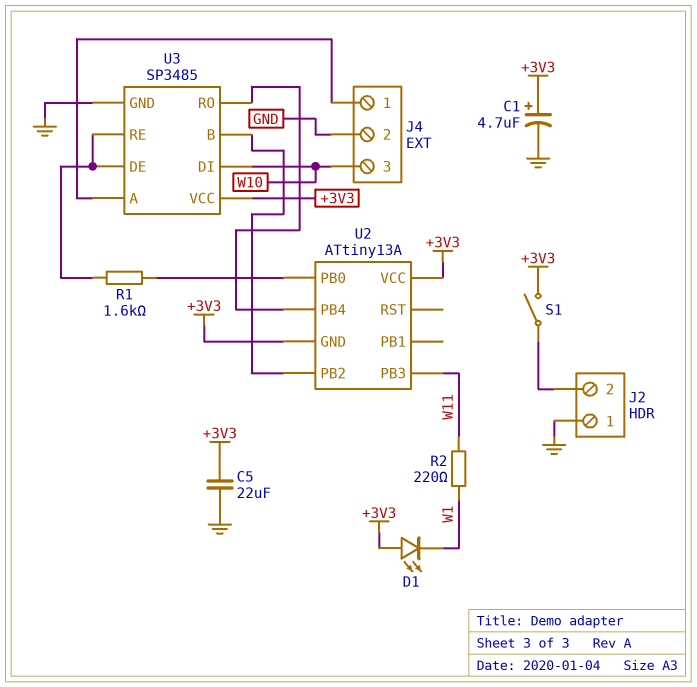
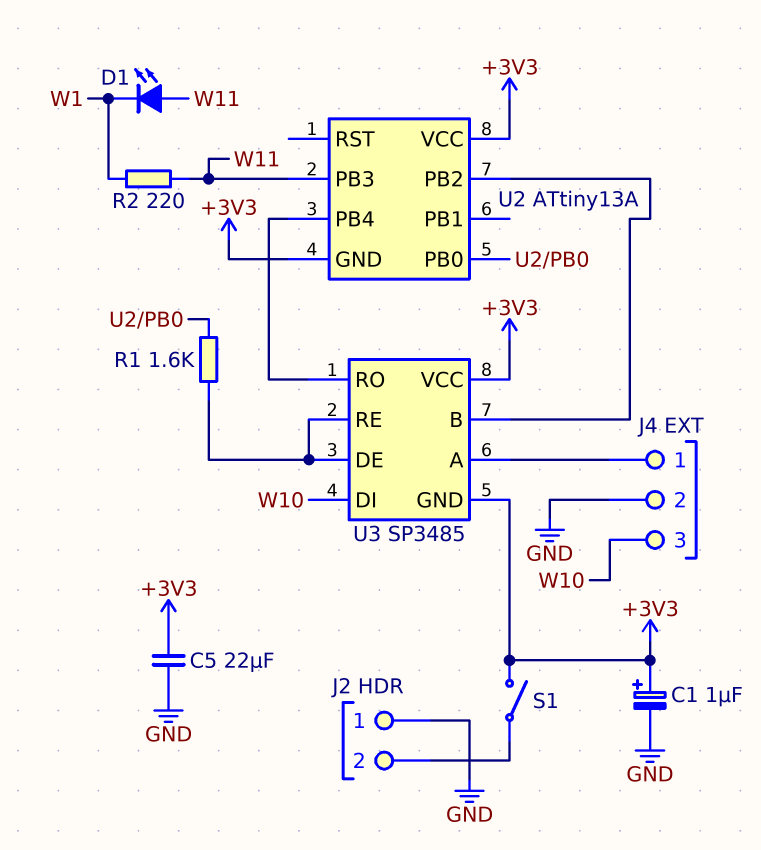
C1: 4.7uF (plus +3V3, minus GND) -> 1uF (plus +3V3, minus GND)
D1: LED (A +3V3, K W1) -> LED (A W11, K W1)
U3 pin GND: GND -> +3V3

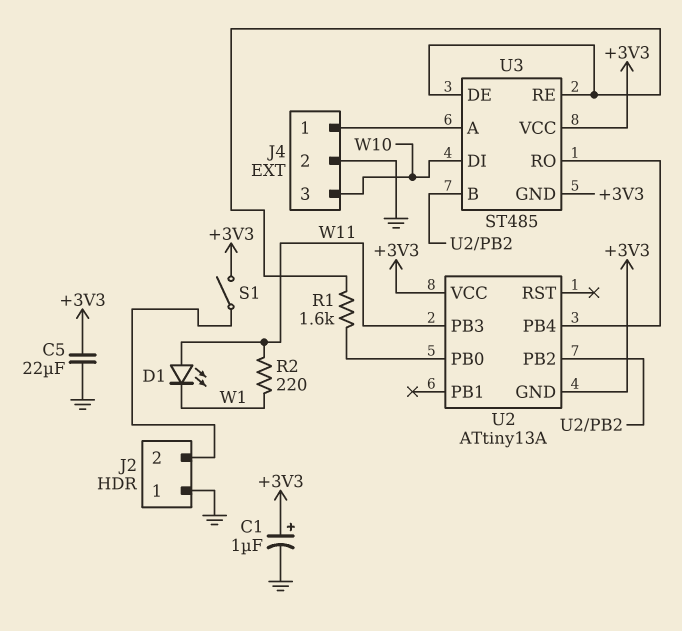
U3: SP3485 -> ST485

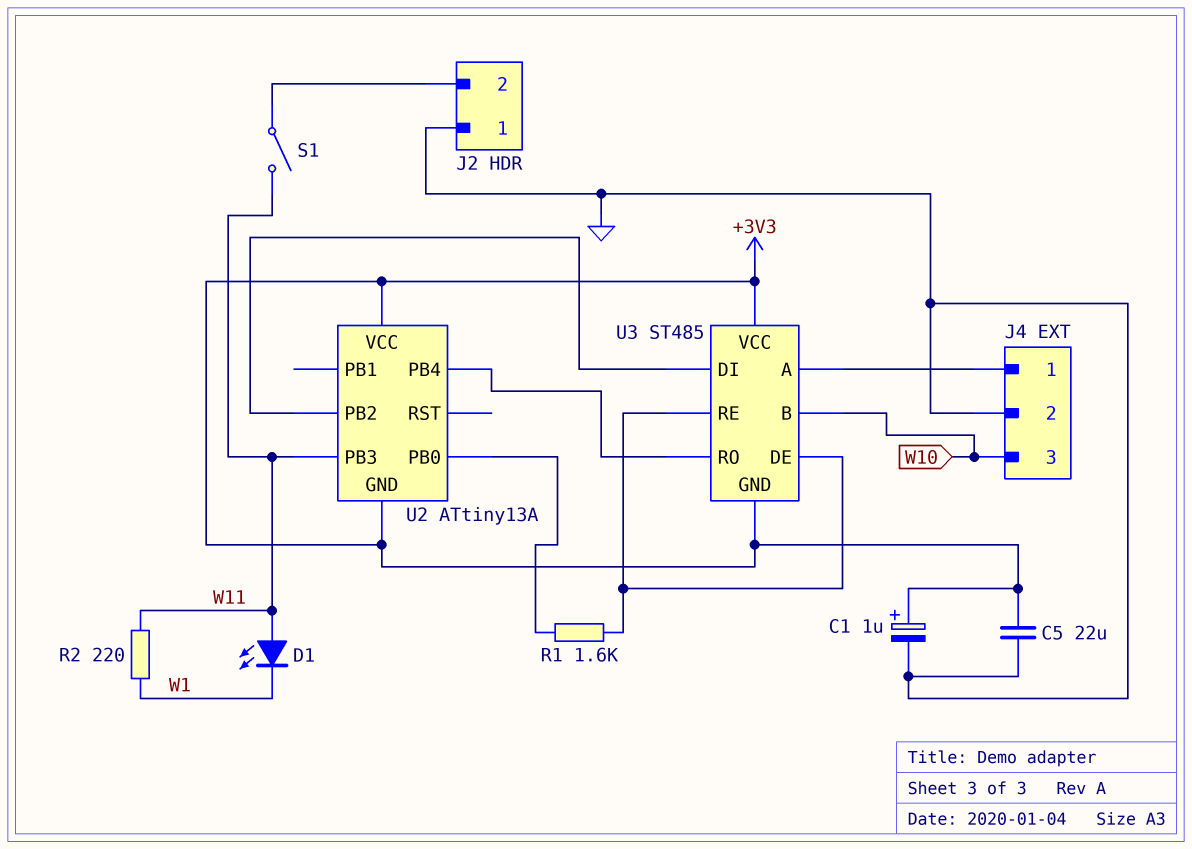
S1: switch (+3V3, J2/2) -> switch (J2/2, W11)
U3 pin B: U2/PB2 -> W10
U3 pin DI: W10 -> U2/PB2

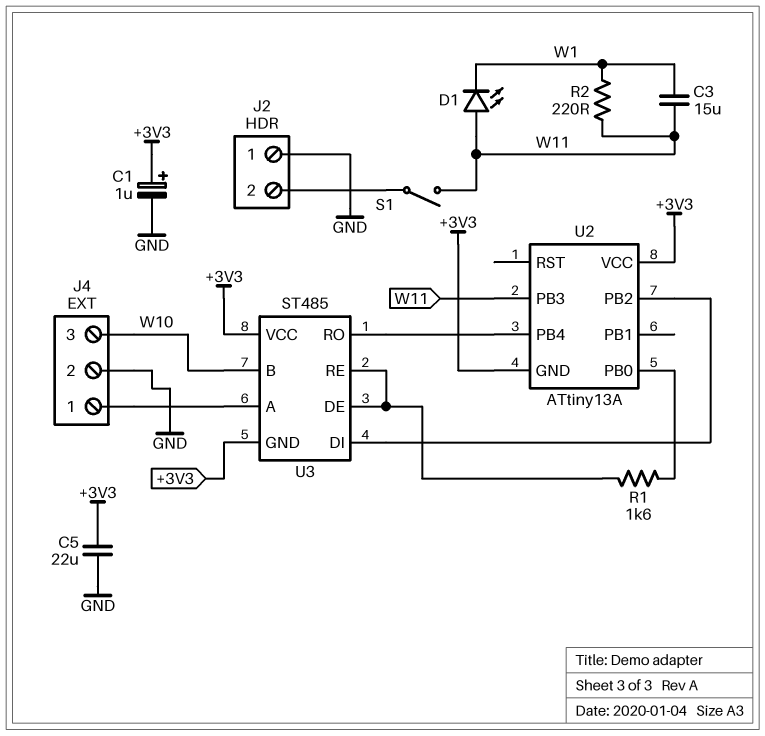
C3: none -> 15uF (W1, W11)

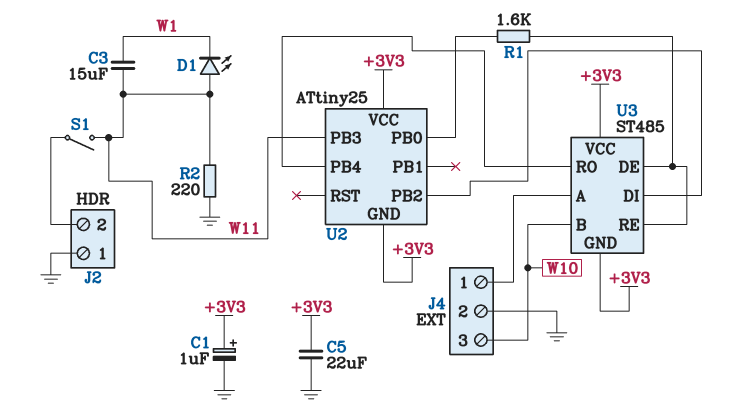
R2: 220 (W1, W11) -> 220 (GND, W11)
U2: ATtiny13A -> ATtiny25

